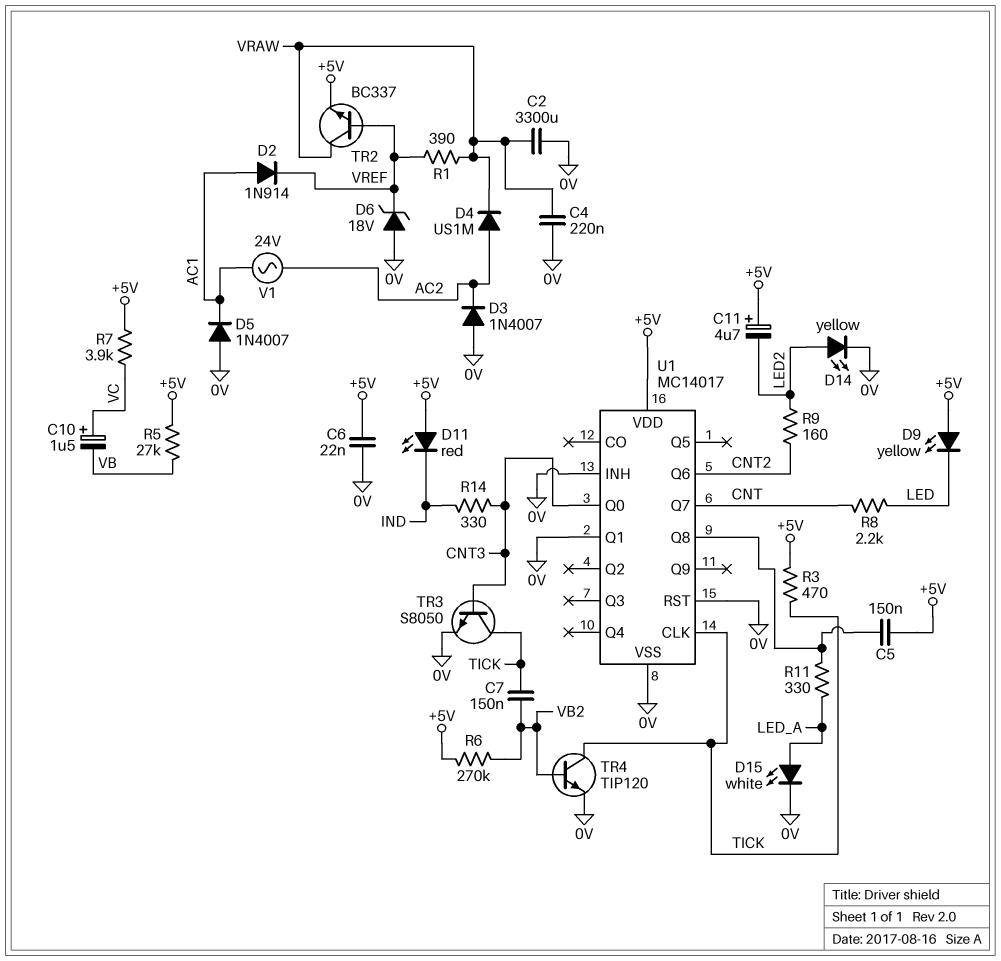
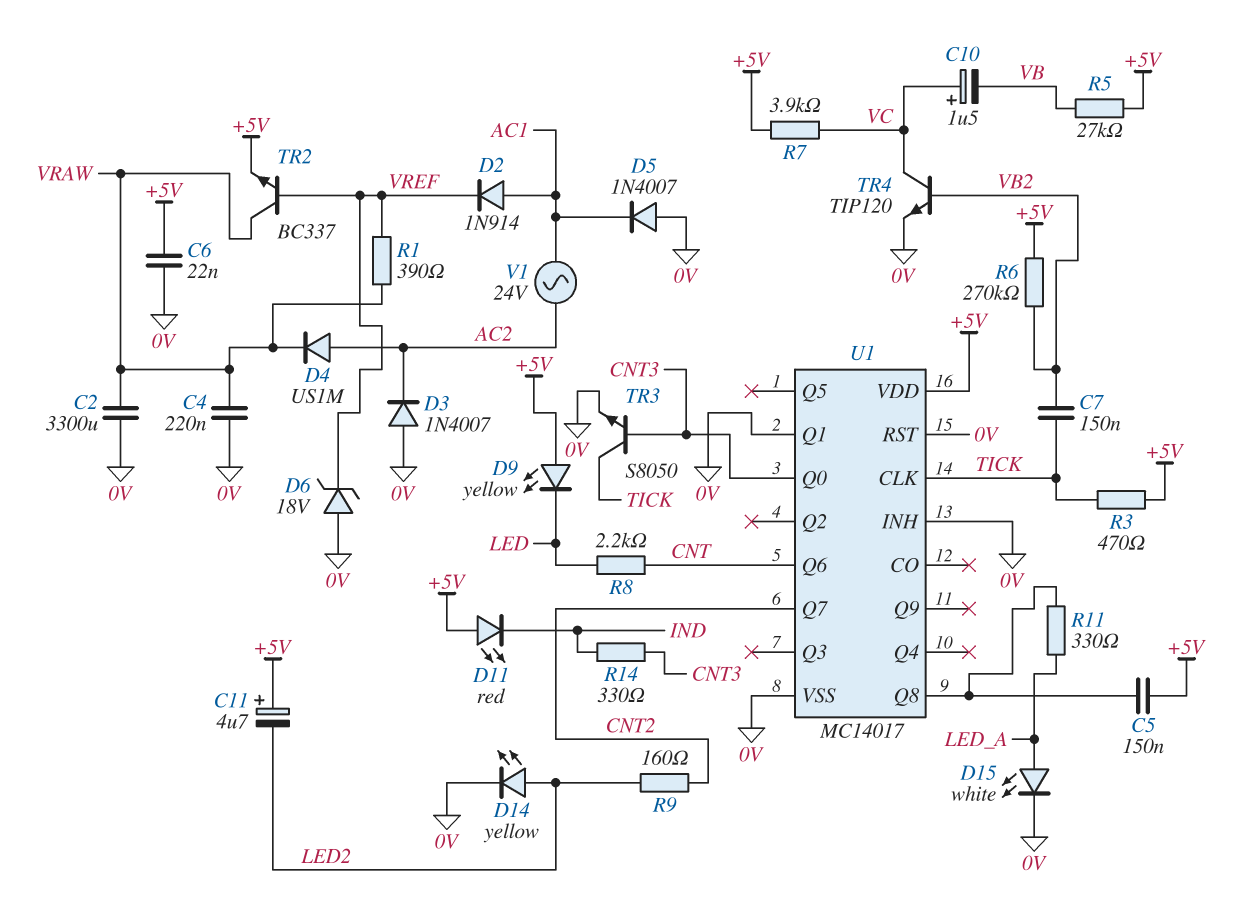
TR4: NPN TIP120 (B VB2, C TICK, E 0V) -> NPN TIP120 (B VB2, C VC, E 0V)
U1 pin Q6: CNT2 -> CNT
U1 pin Q7: CNT -> CNT2

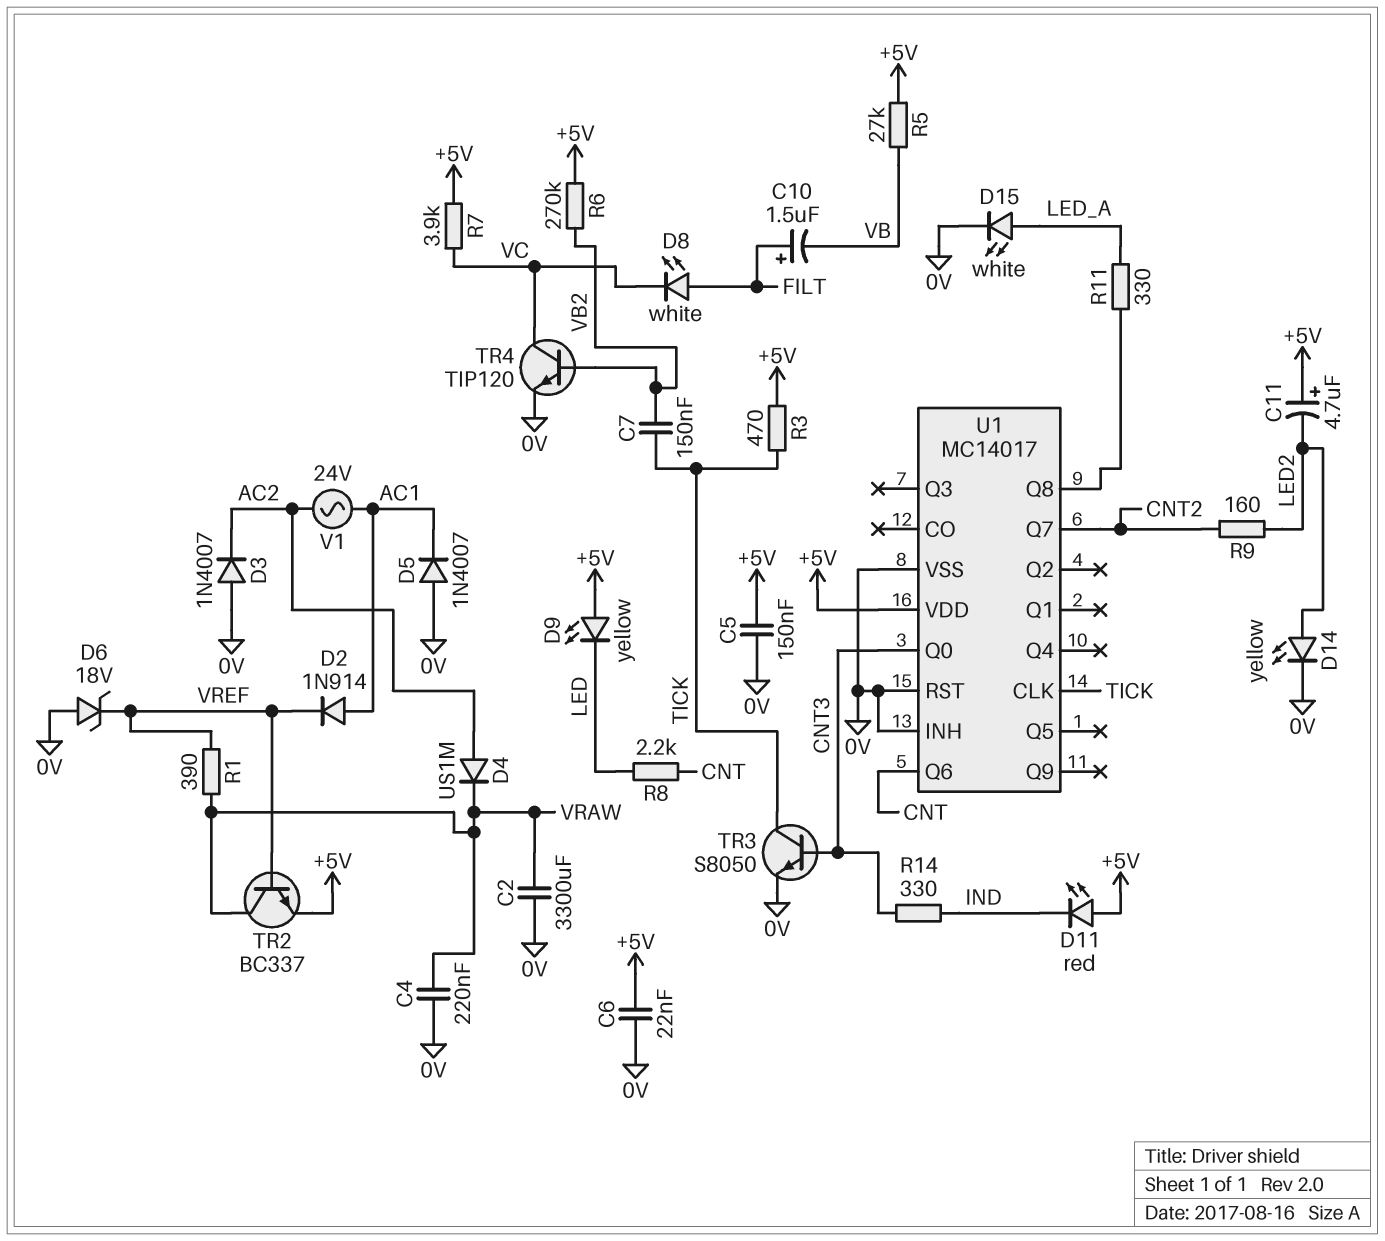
C5: 150nF (+5V, U1/Q8) -> 150nF (+5V, 0V)
C10: 1.5uF (plus VC, minus VB) -> 1.5uF (plus FILT, minus VB)
D8: none -> LED white (A FILT, K VC)
U1 pin Q1: 0V -> none

